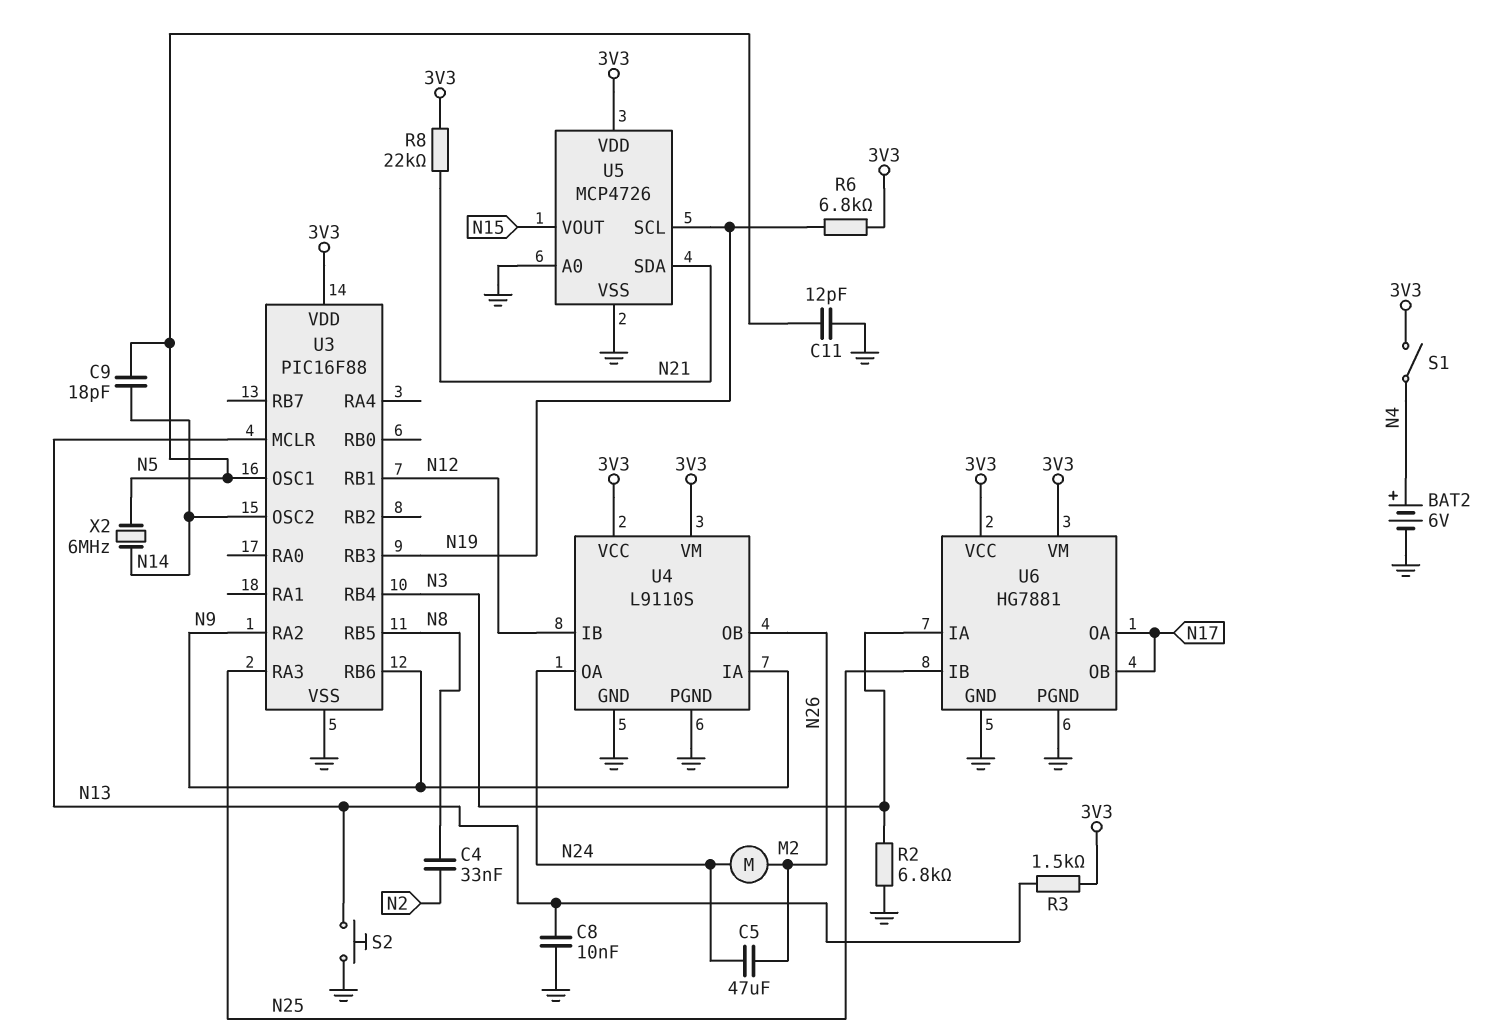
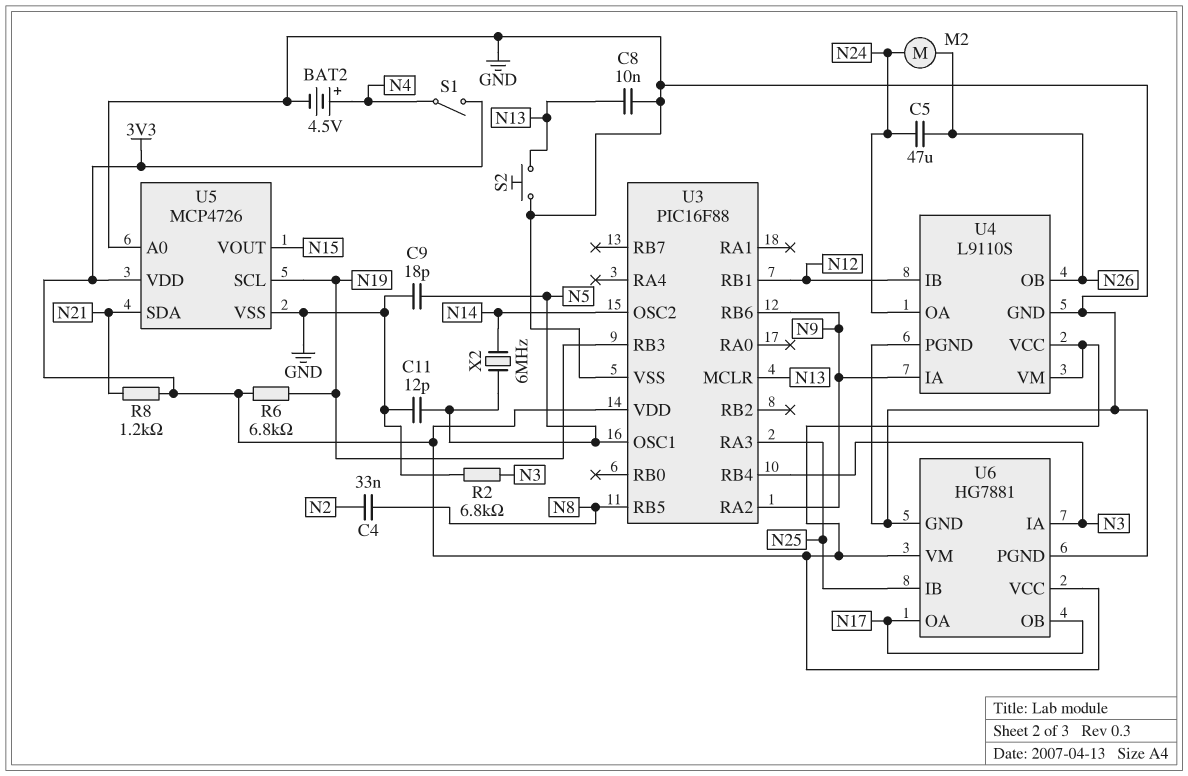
BAT2: 6V (plus N4, minus GND) -> 4.5V (plus N4, minus GND)
C9: 18pF (N5, N14) -> 18pF (GND, N5)
R3: 1.5k (3V3, N13) -> none
R8: 22k (3V3, N21) -> 1.2k (3V3, N21)

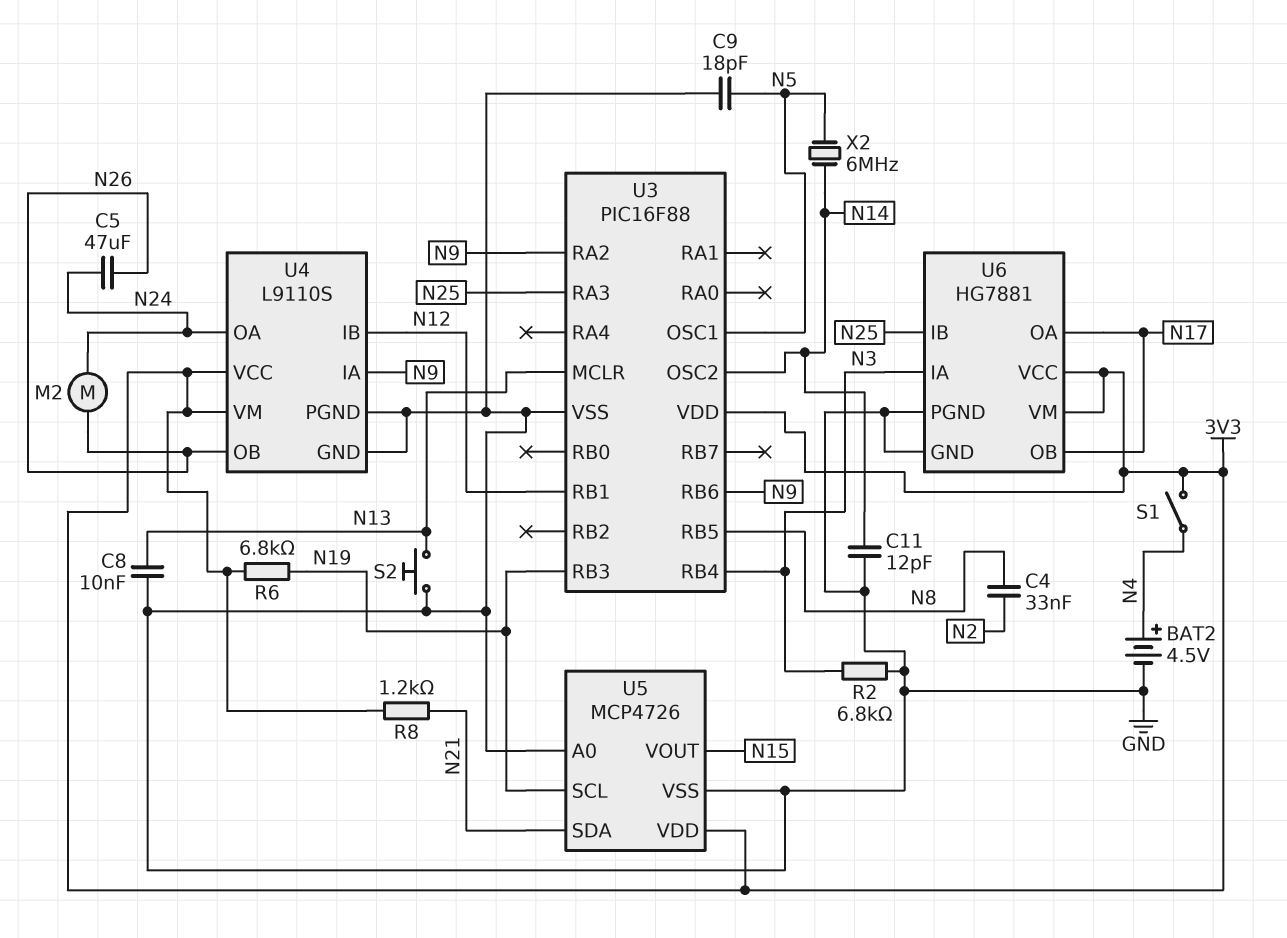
C11: 12pF (GND, N5) -> 12pF (GND, N14)

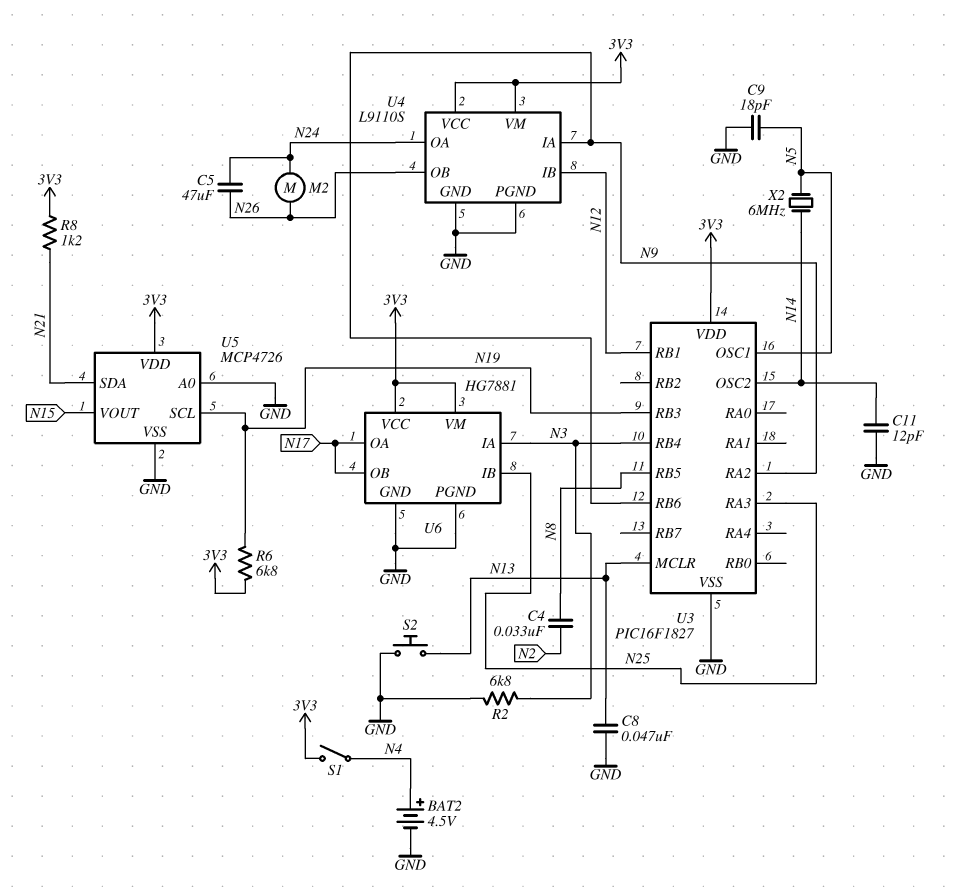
C8: 10nF (GND, N13) -> 47nF (GND, N13)
U3: PIC16F88 -> PIC16F1827

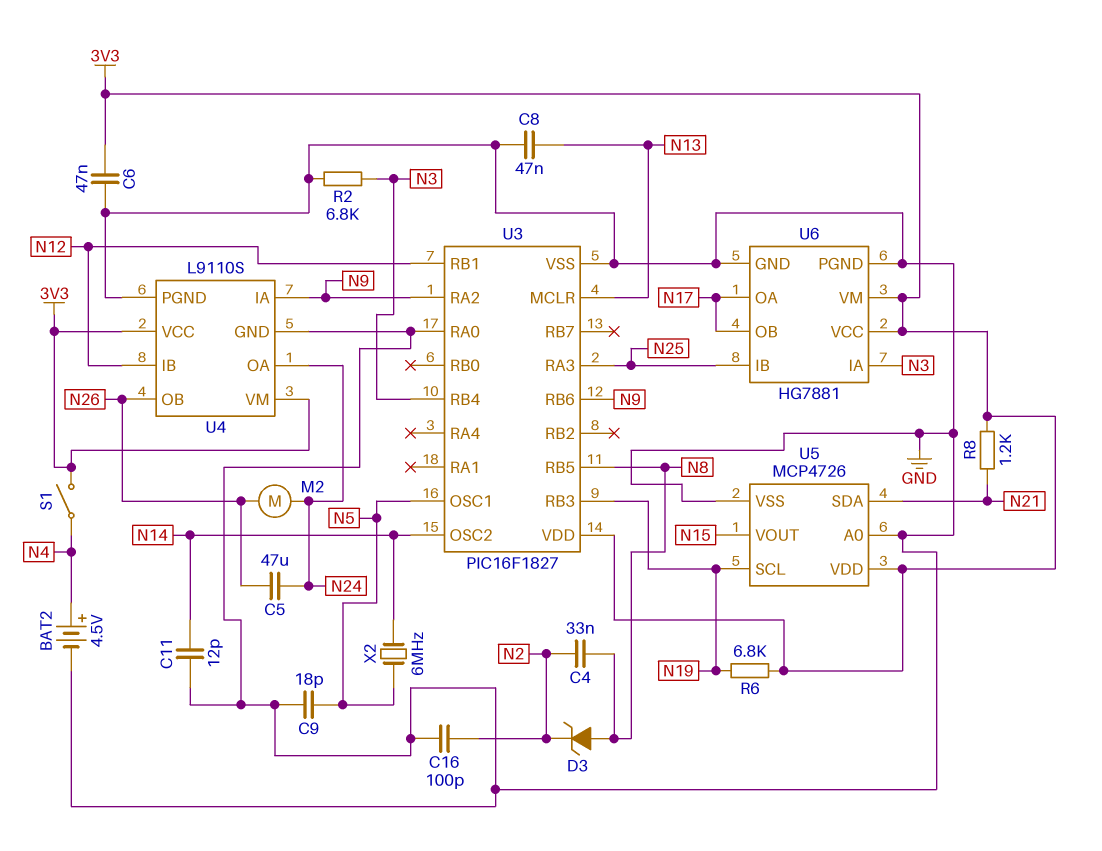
C6: none -> 47nF (3V3, GND)
C16: none -> 100pF (GND, N2)
D3: none -> zener (A N8, K N2)
S2: button (GND, N13) -> none
U3 pin RA0: none -> GND

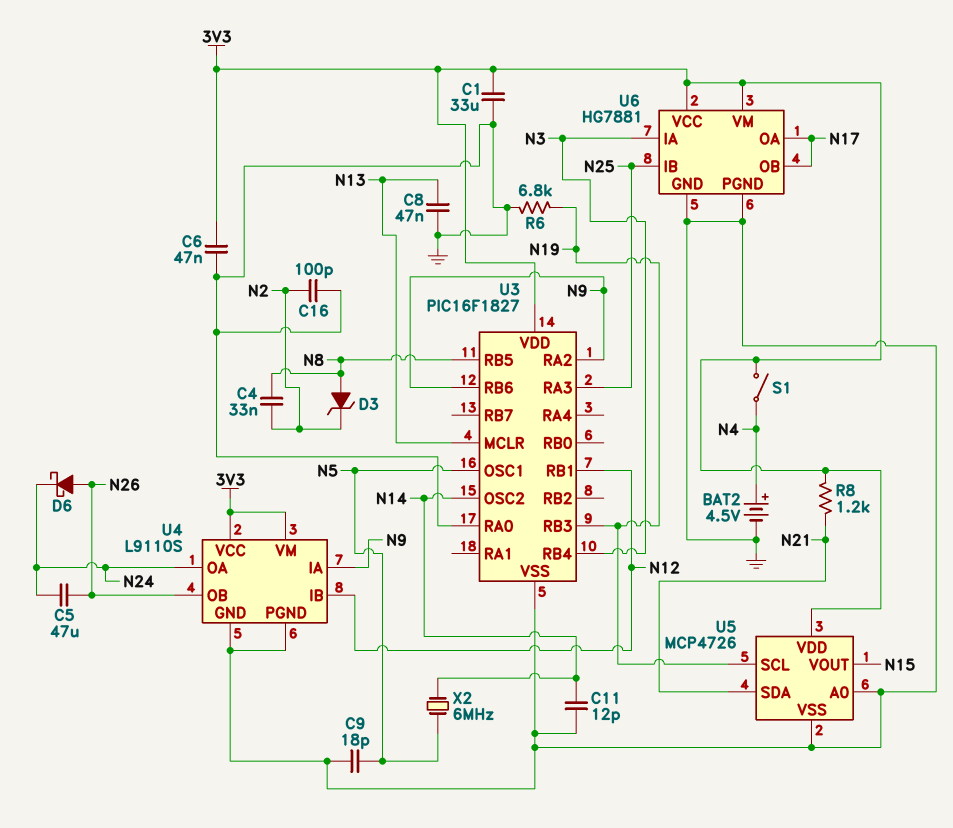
C1: none -> 33uF (3V3, GND)
D6: none -> schottky (A N26, K N24)
M2: motor (N24, N26) -> none
R2: 6.8k (GND, N3) -> none
R6: 6.8k (3V3, N19) -> 6.8k (GND, N19)

